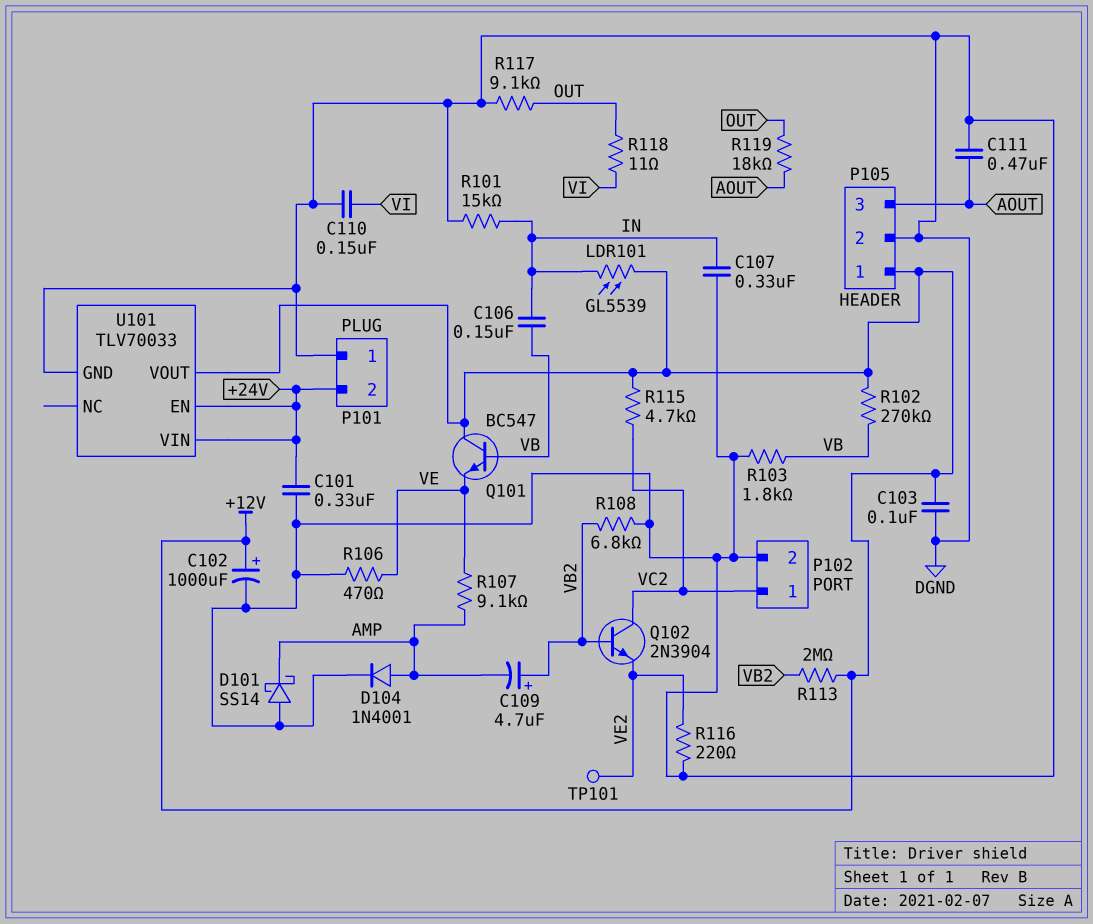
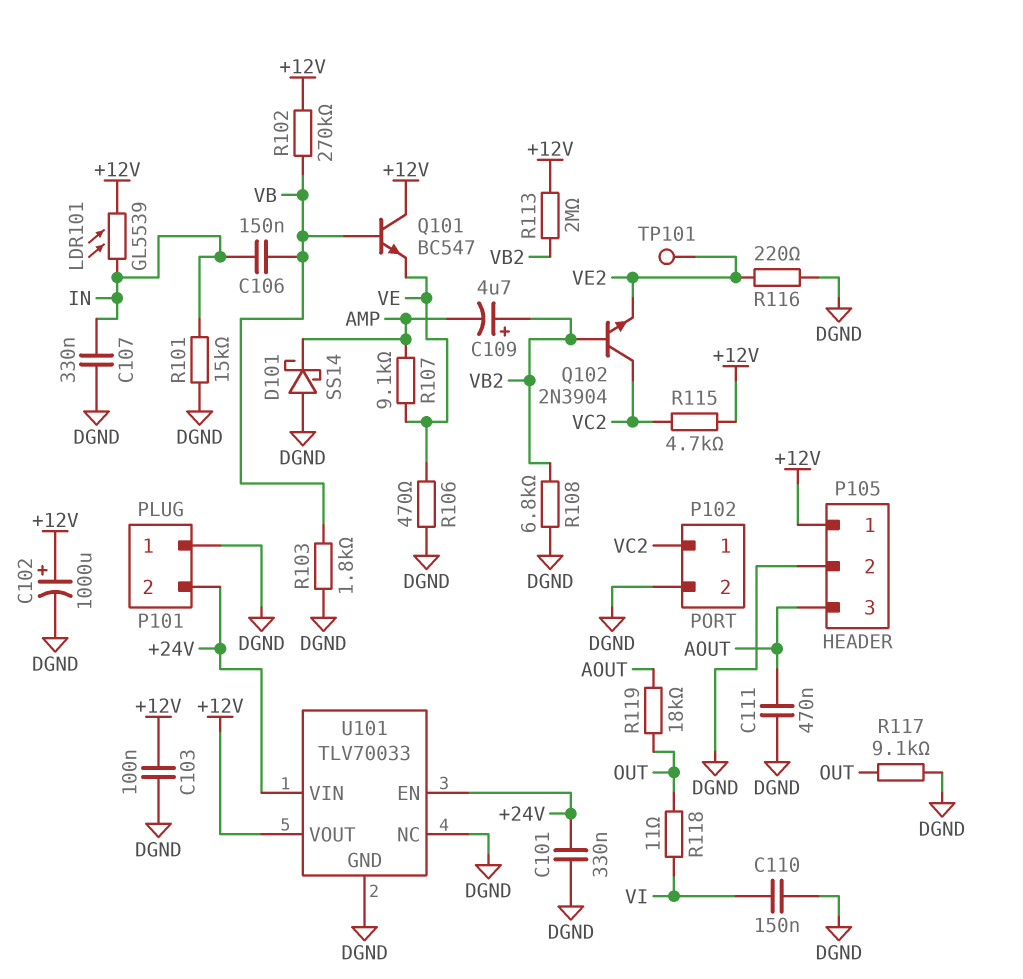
D104: diode 1N4001 (A AMP, K DGND) -> none
U101 pin NC: none -> DGND

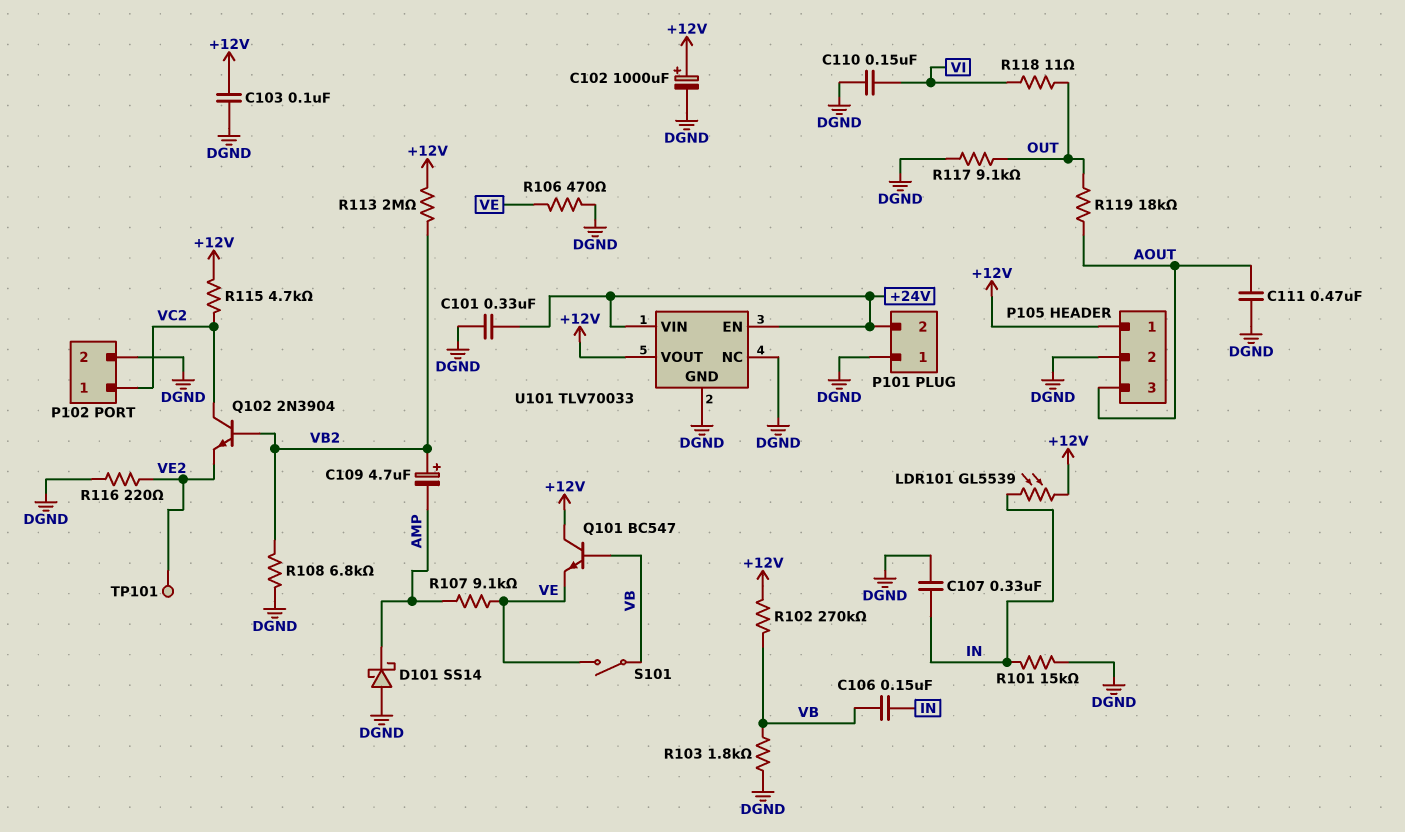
S101: none -> switch (VB, VE)

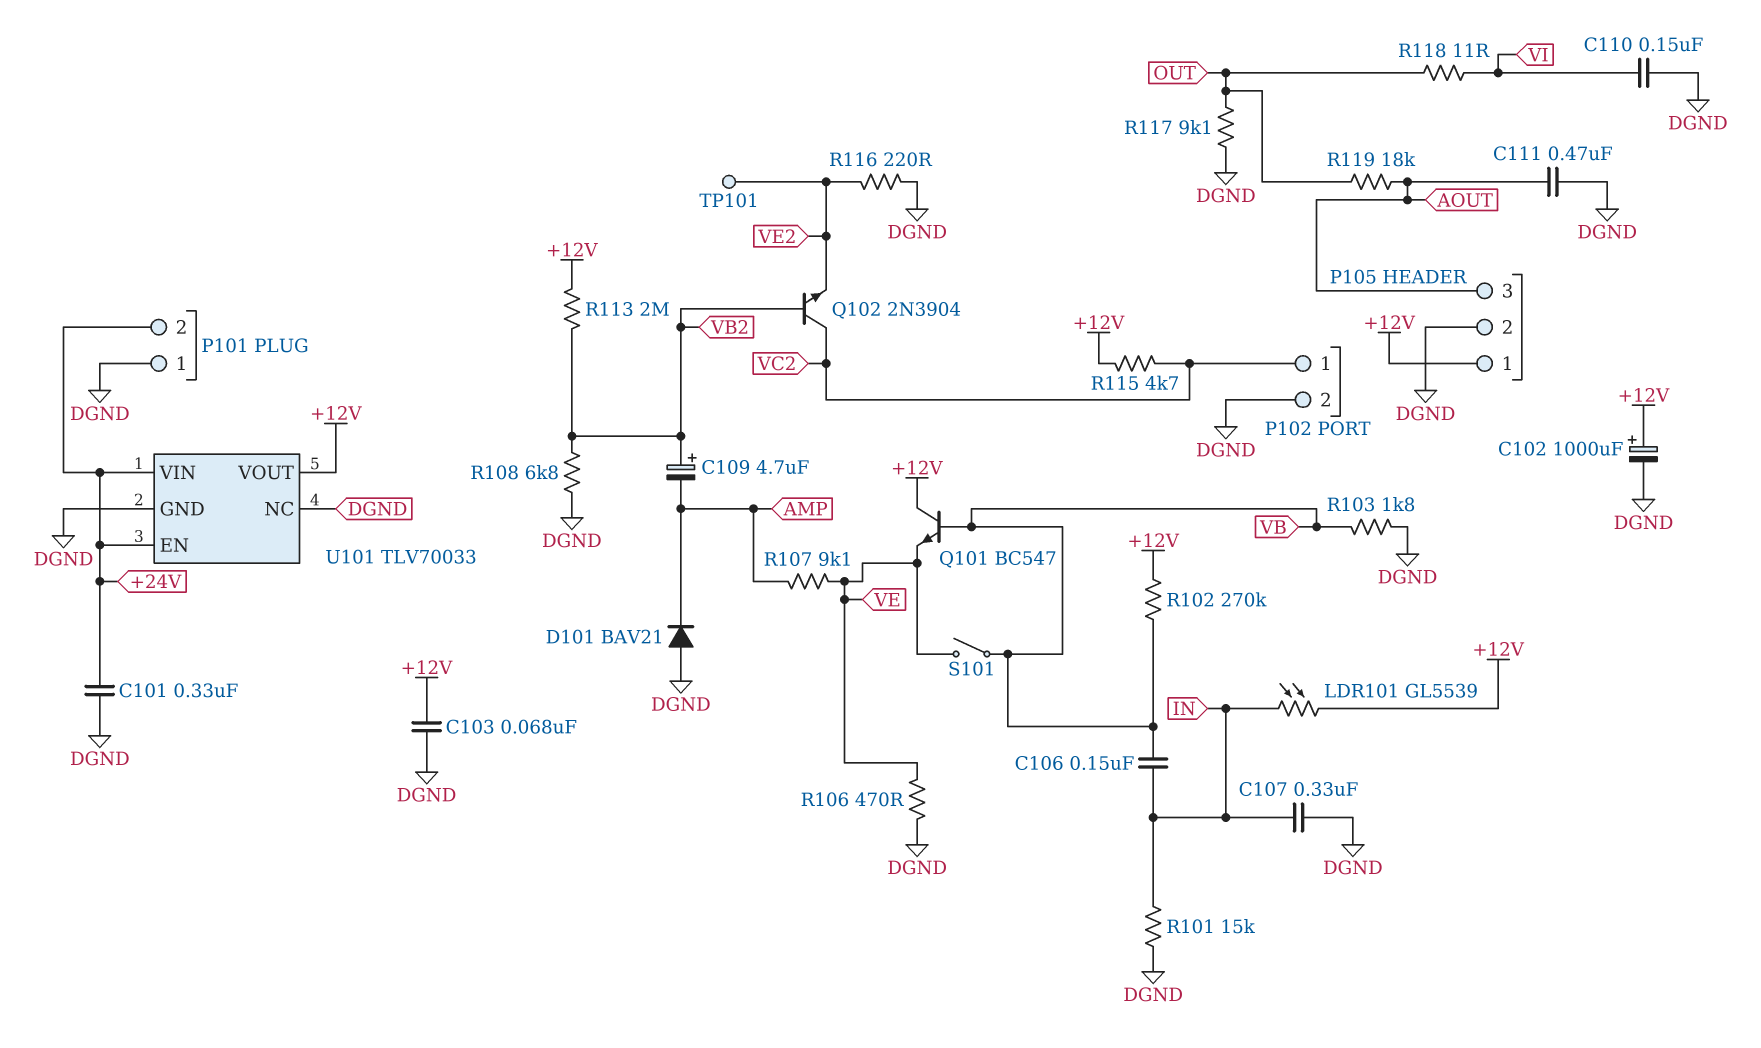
C103: 100nF (+12V, DGND) -> 68nF (+12V, DGND)
D101: schottky SS14 (A DGND, K AMP) -> diode BAV21 (A DGND, K AMP)

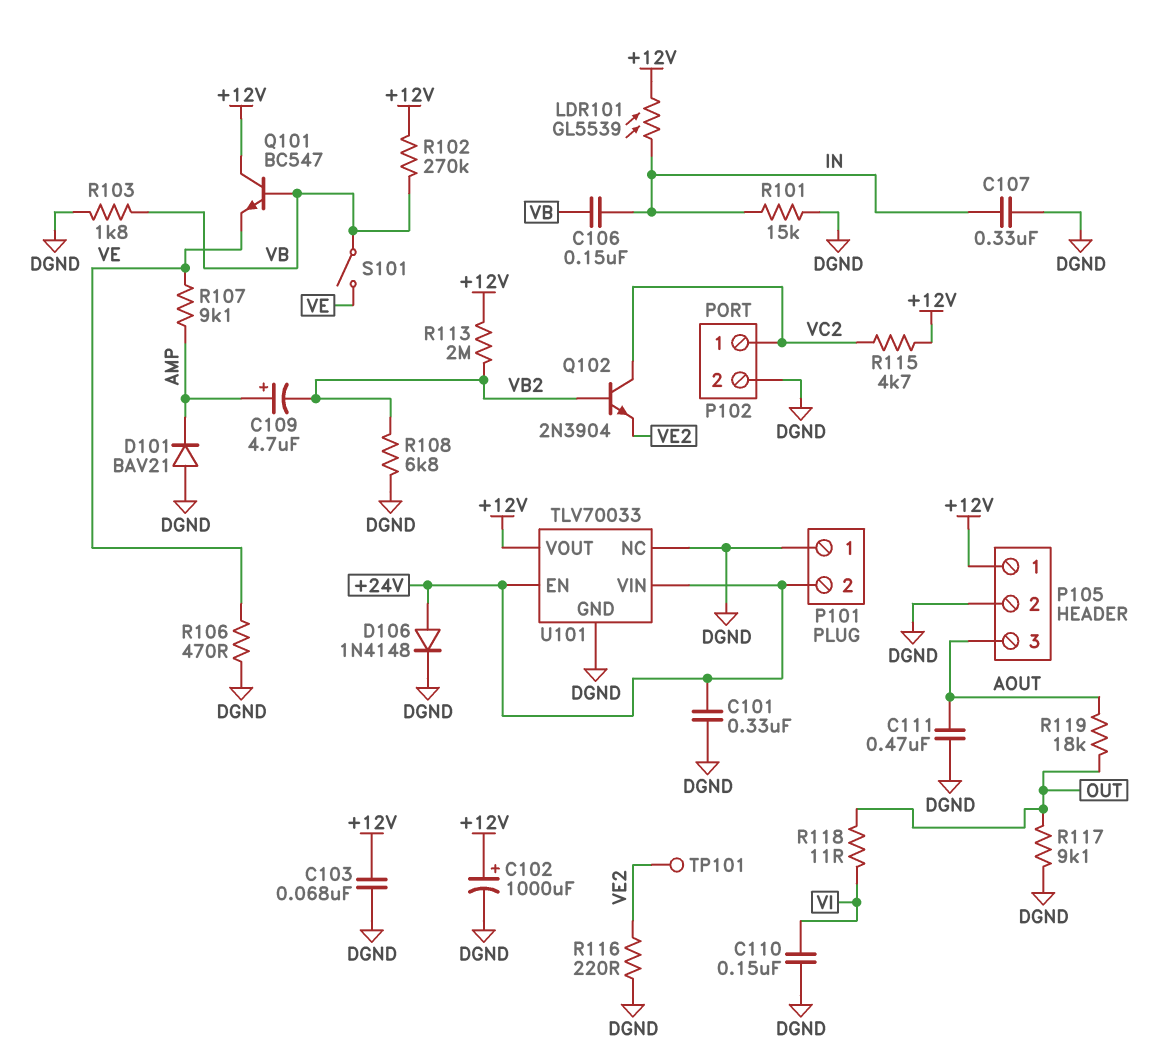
C109: 4.7uF (plus VB2, minus AMP) -> 4.7uF (plus AMP, minus VB2)
D106: none -> diode 1N4148 (A +24V, K DGND)

